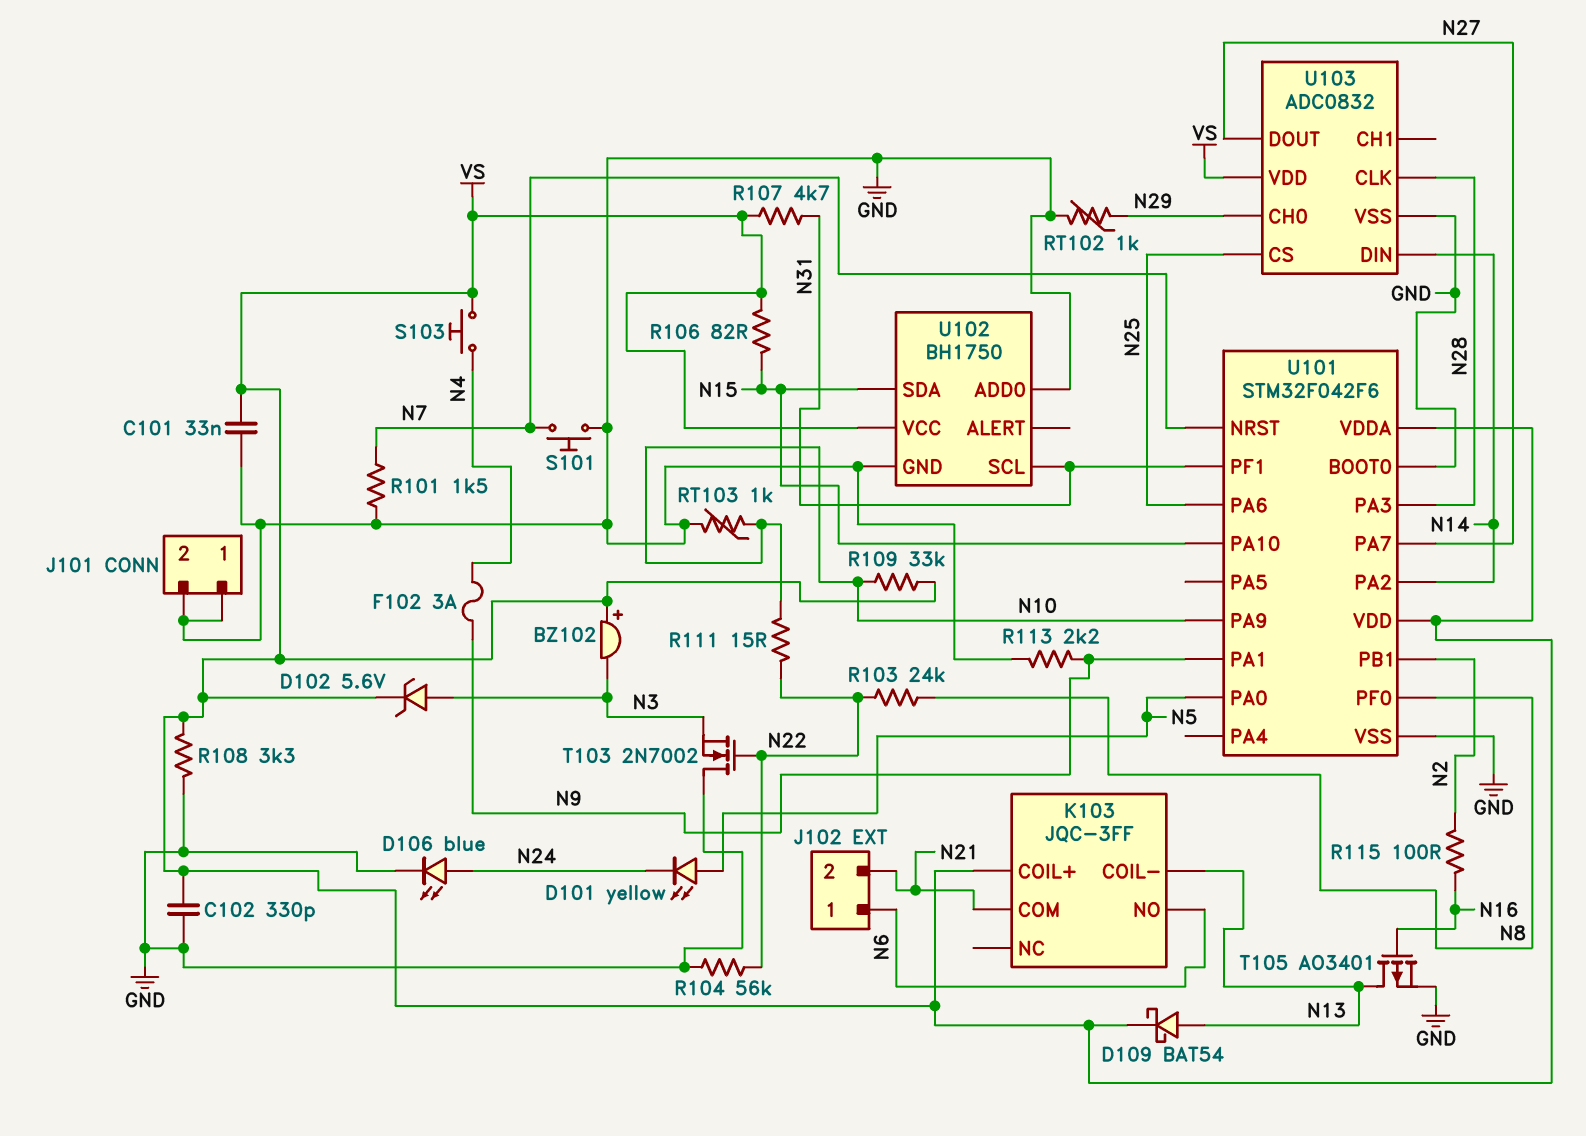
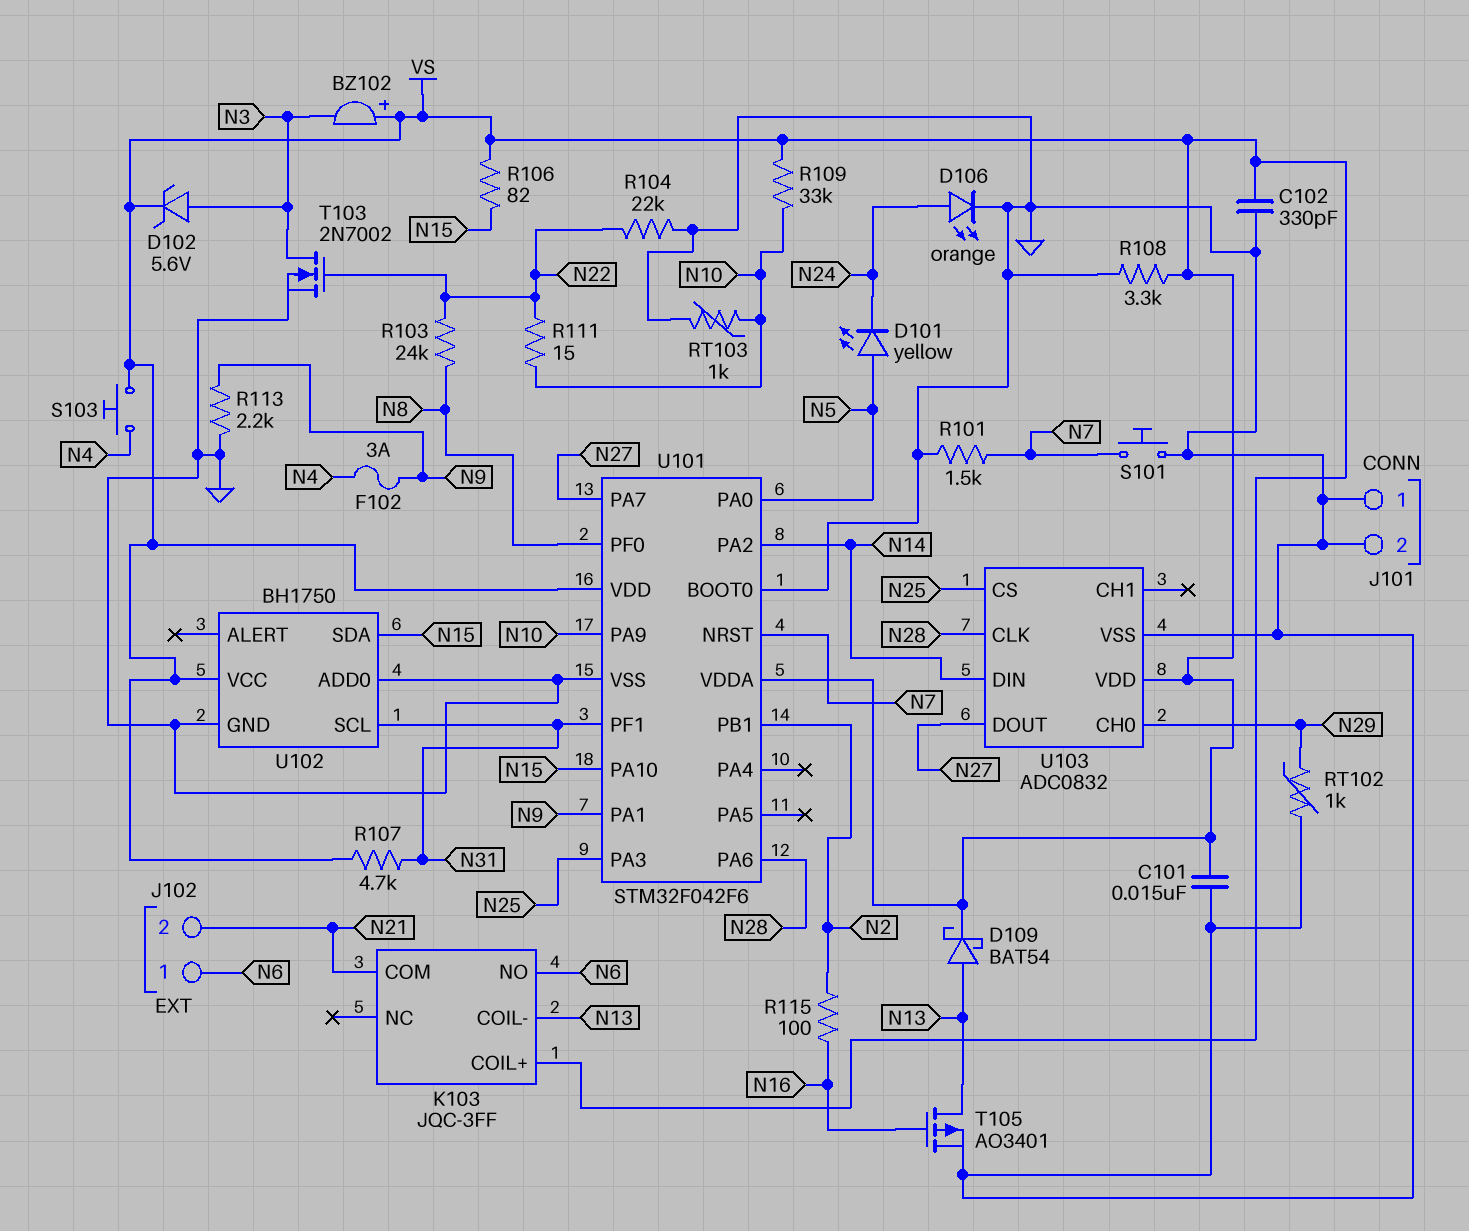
C101: 33nF (GND, VS) -> 15nF (GND, VS)
D106: LED blue (A N24, K GND) -> LED orange (A N24, K GND)
R104: 56k (GND, N22) -> 22k (GND, N22)
T103: NMOS 2N7002 (G N22, D GND, S N3) -> NMOS 2N7002 (G N22, D N3, S GND)
U101 pin PA3: N28 -> N25
U101 pin PA6: N25 -> N28

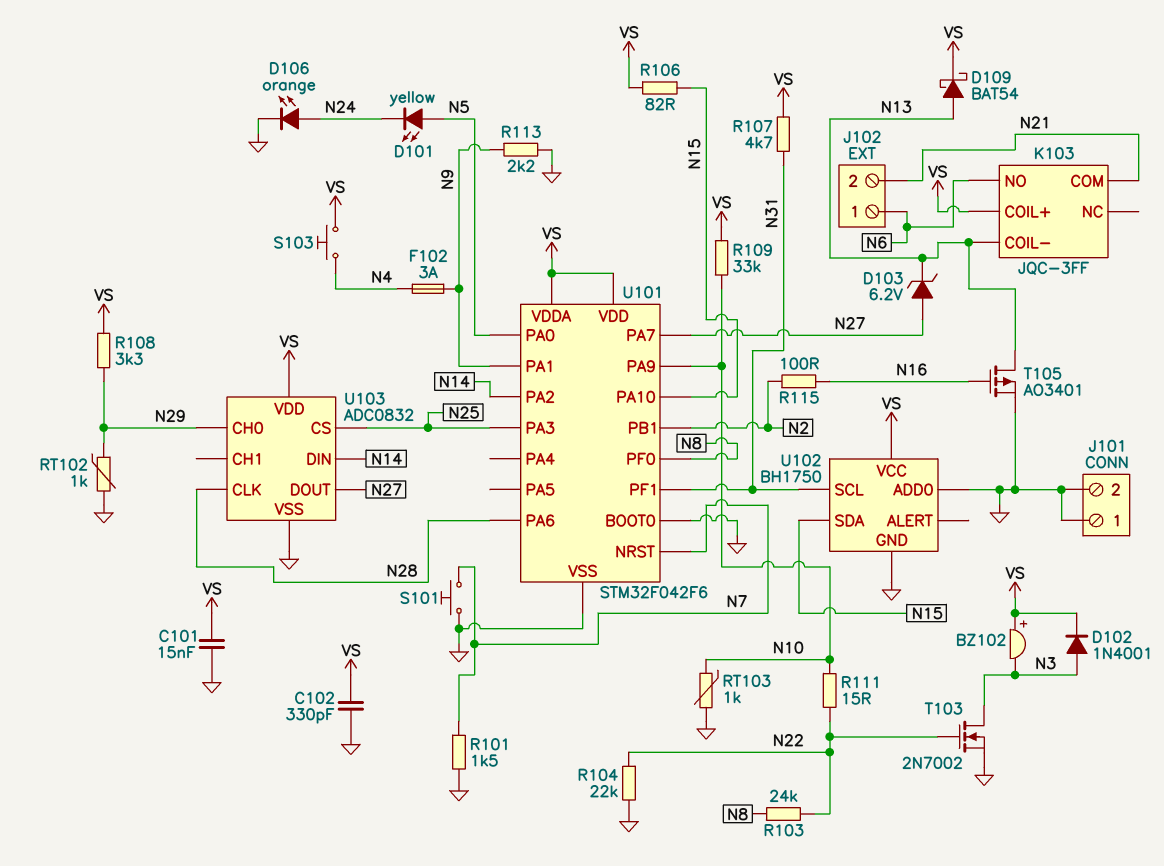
D102: zener 5.6V (A N3, K VS) -> diode 1N4001 (A N3, K VS)
D103: none -> zener 6.2V (A N27, K N13)
R108: 3.3k (GND, VS) -> 3.3k (N29, VS)

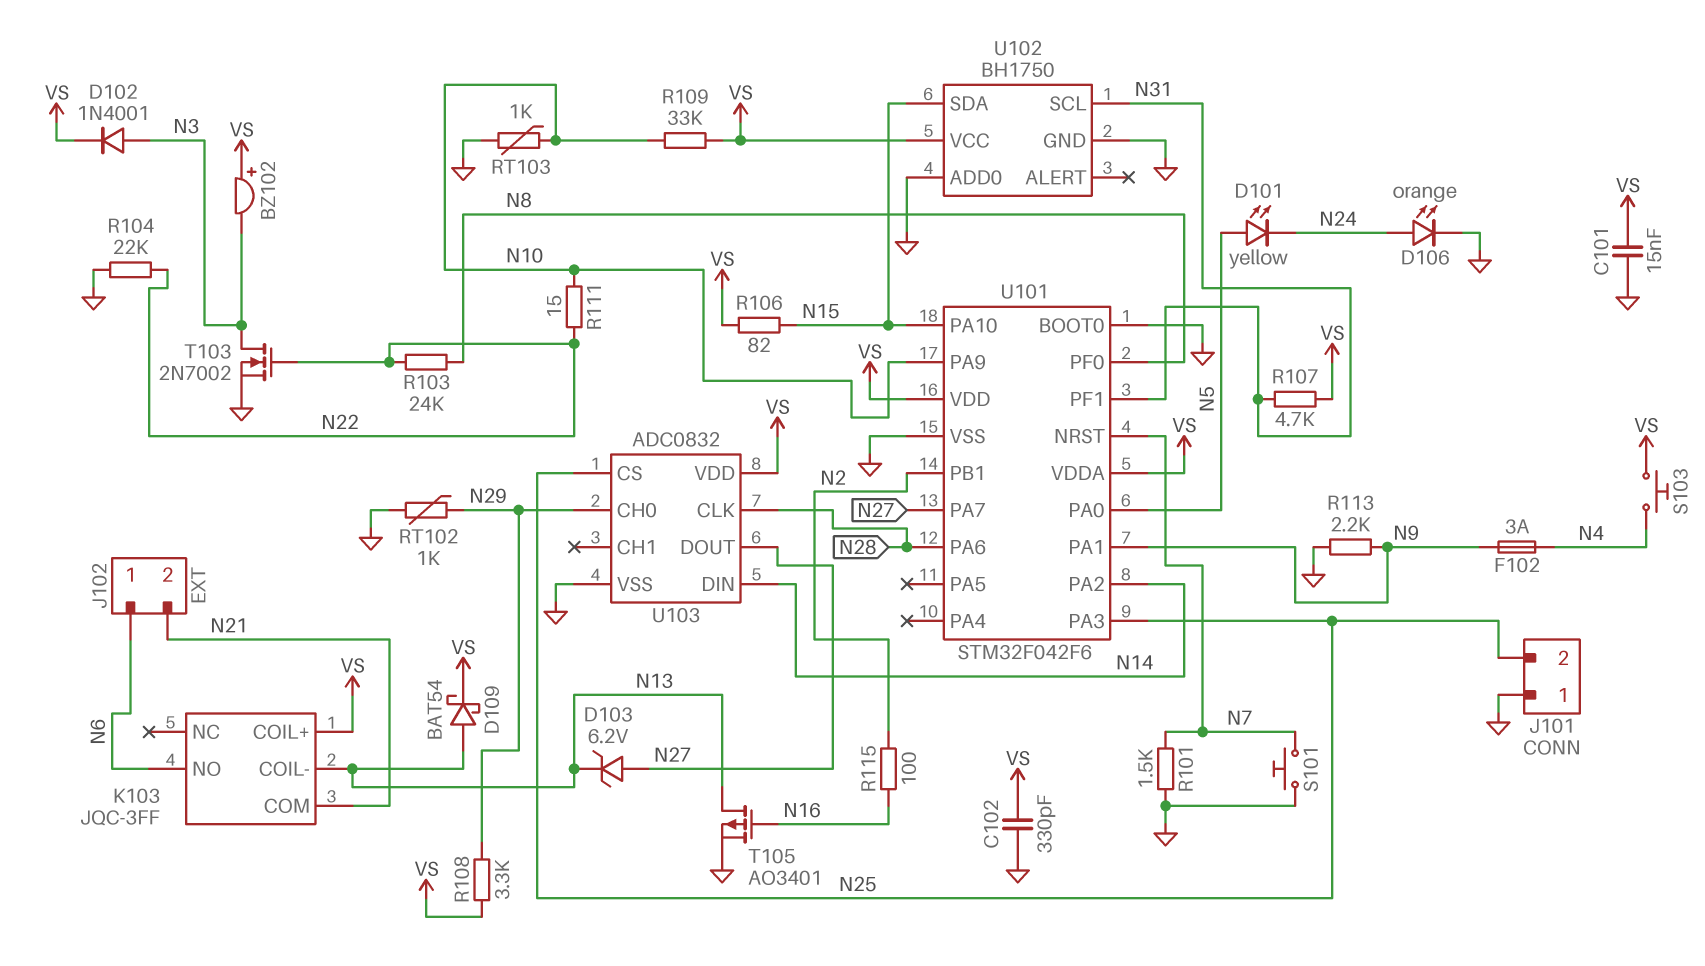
J101 pin 2: GND -> N25

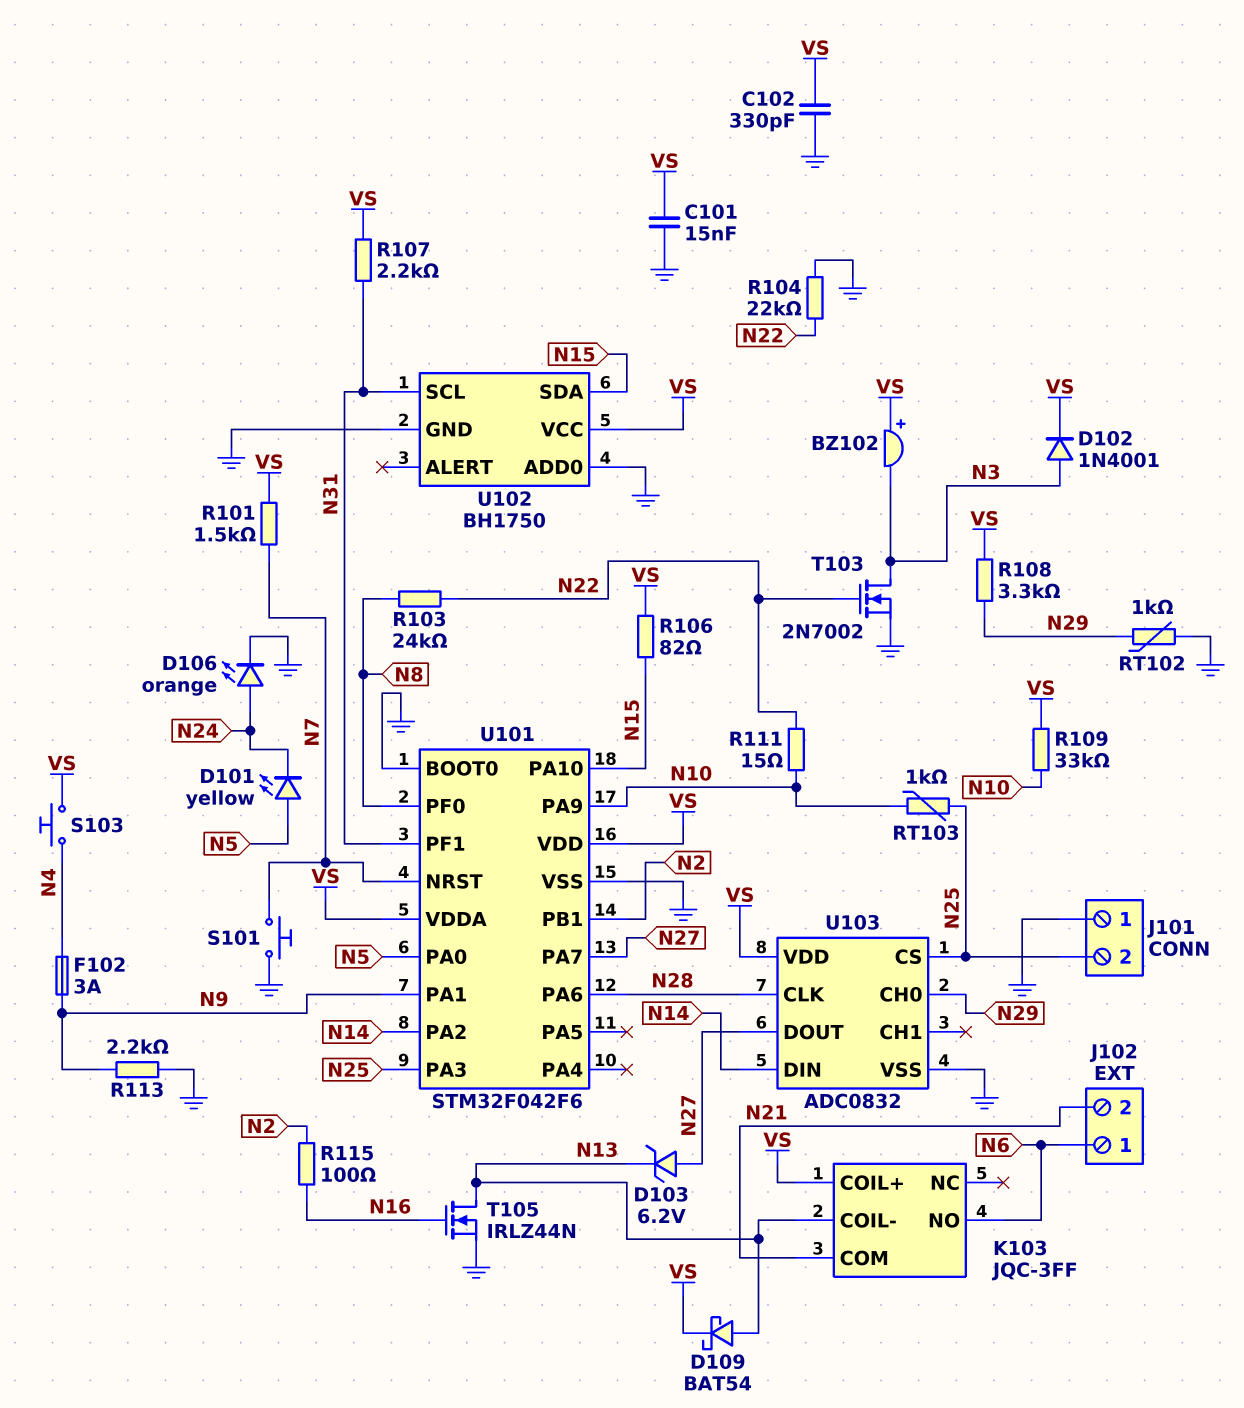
R101: 1.5k (GND, N7) -> 1.5k (N7, VS)
R107: 4.7k (N31, VS) -> 2.2k (N31, VS)
RT103: 1k (GND, N10) -> 1k (N10, N25)
T105: PMOS AO3401 (G N16, D N13, S GND) -> NMOS IRLZ44N (G N16, D N13, S GND)

